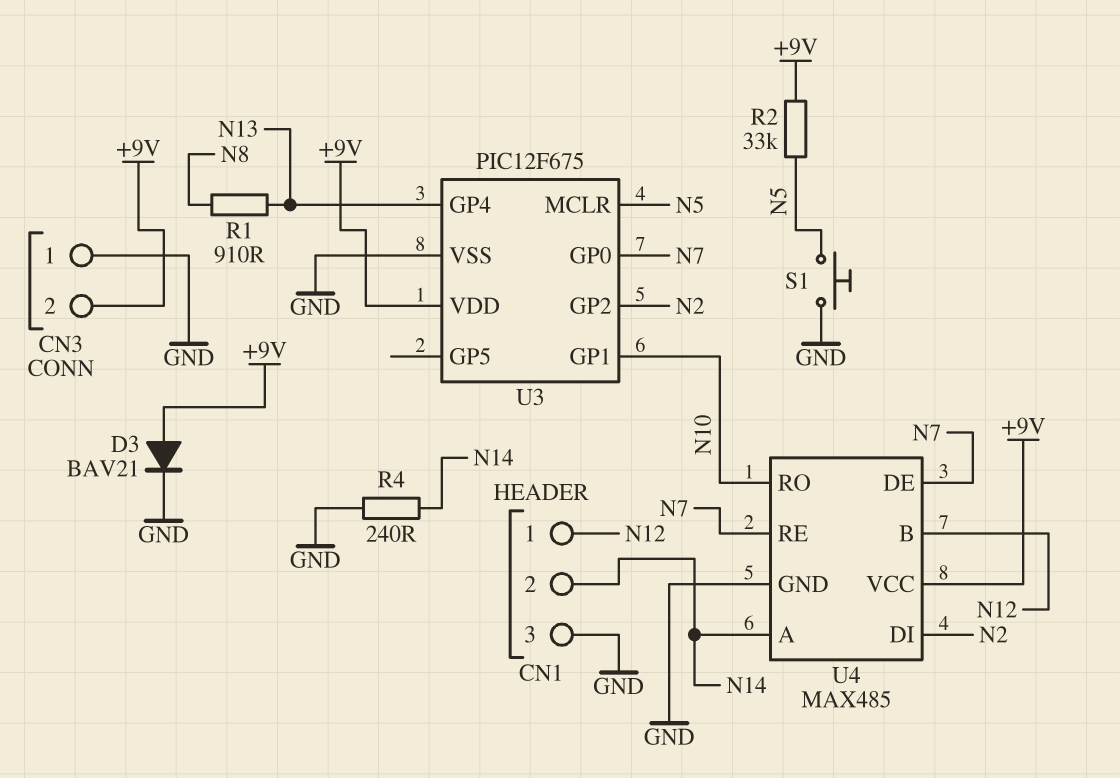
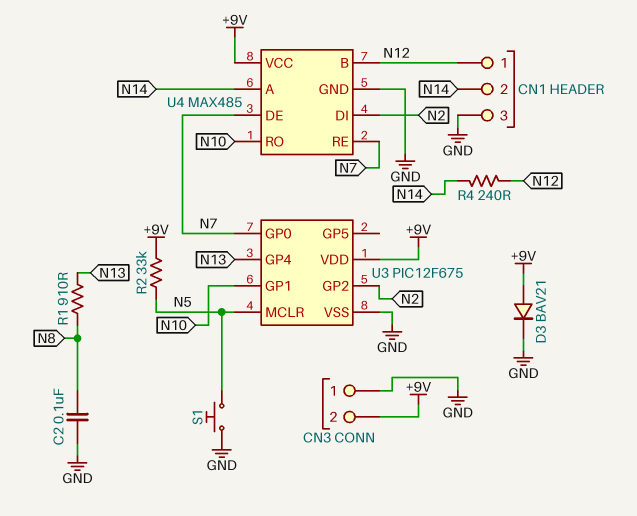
C2: none -> 100nF (GND, N8)
R4: 240 (GND, N14) -> 240 (N12, N14)

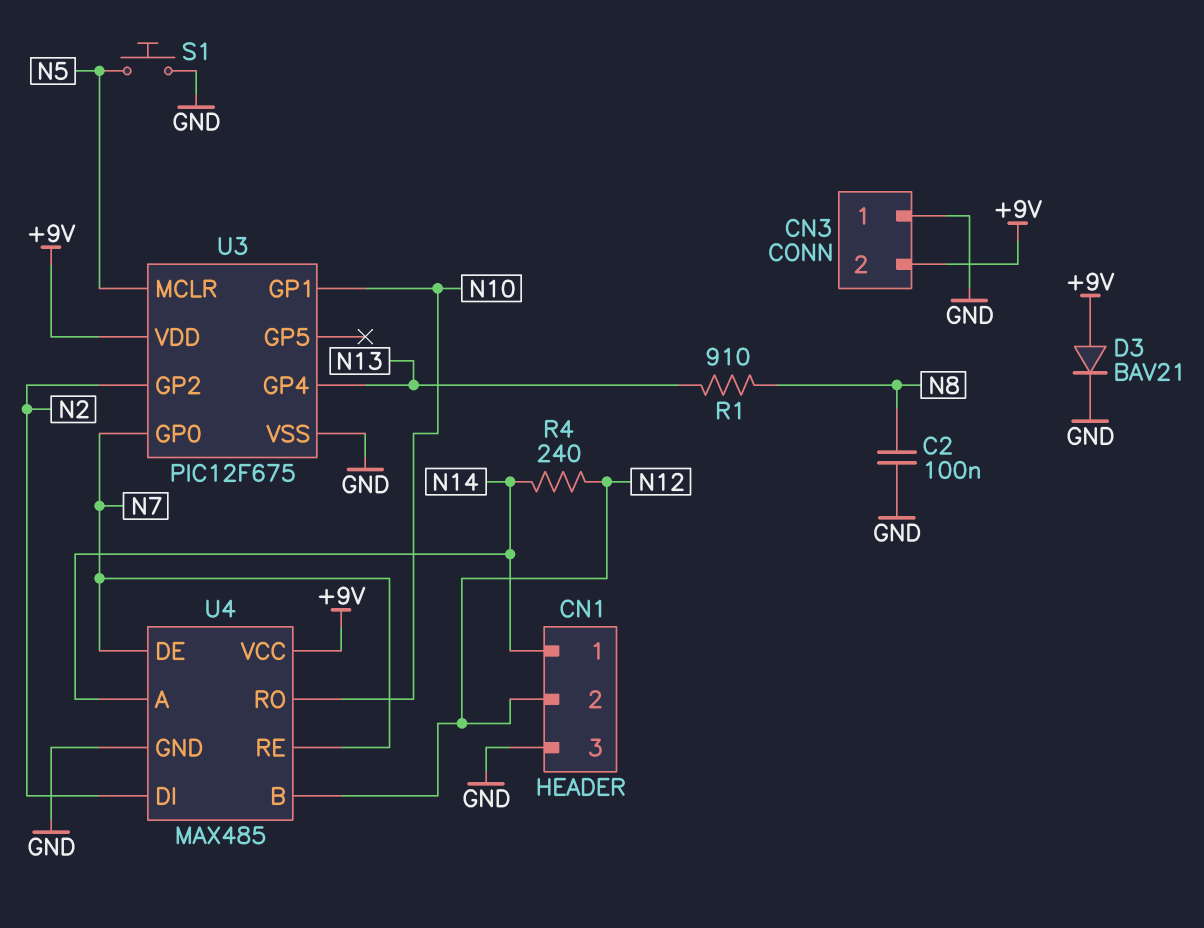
CN1 pin 1: N12 -> N14
CN1 pin 2: N14 -> N12
R2: 33k (+9V, N5) -> none

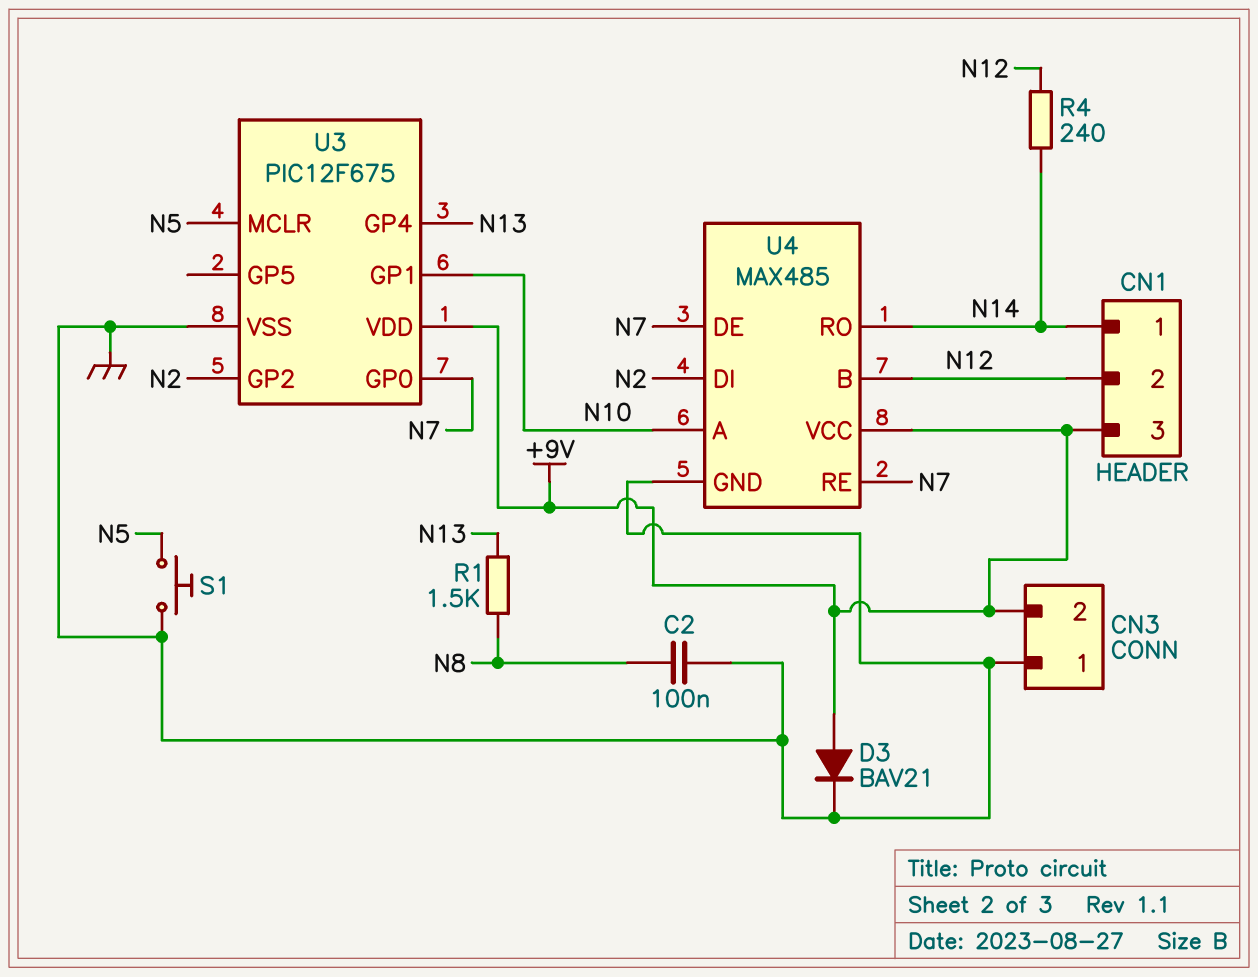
CN1 pin 3: GND -> +9V
R1: 910 (N8, N13) -> 1.5k (N8, N13)
U4 pin A: N14 -> N10
U4 pin RO: N10 -> N14

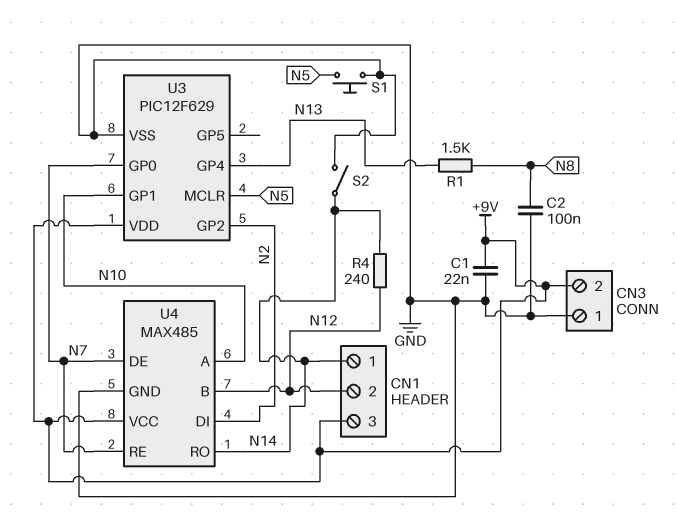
C1: none -> 22nF (+9V, GND)
D3: diode BAV21 (A +9V, K GND) -> none
S2: none -> switch (GND, N14)
U3: PIC12F675 -> PIC12F629

